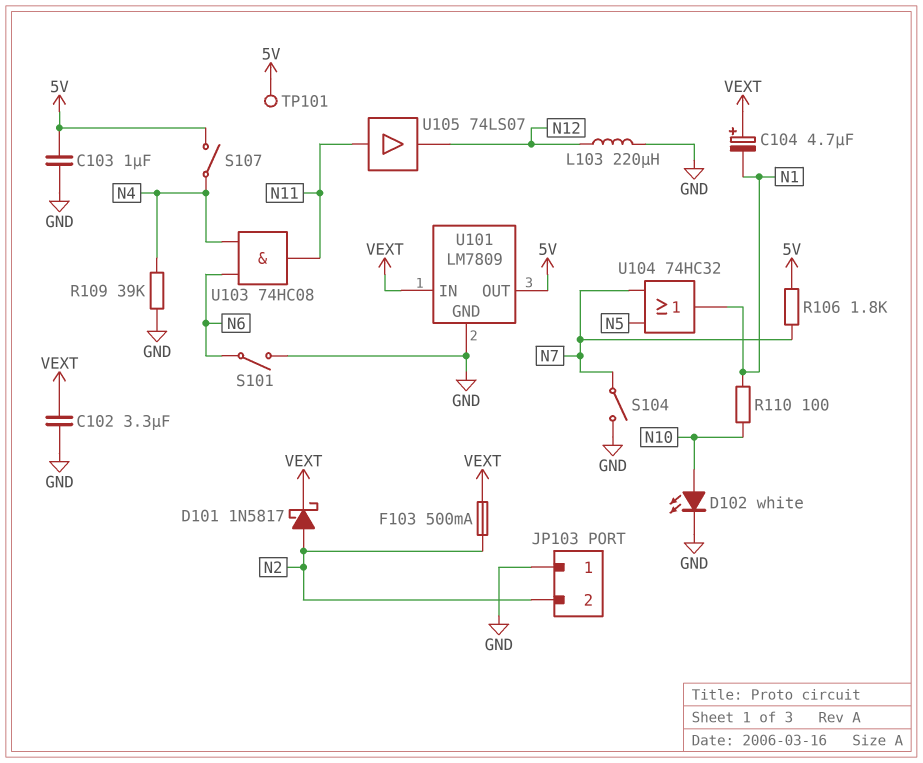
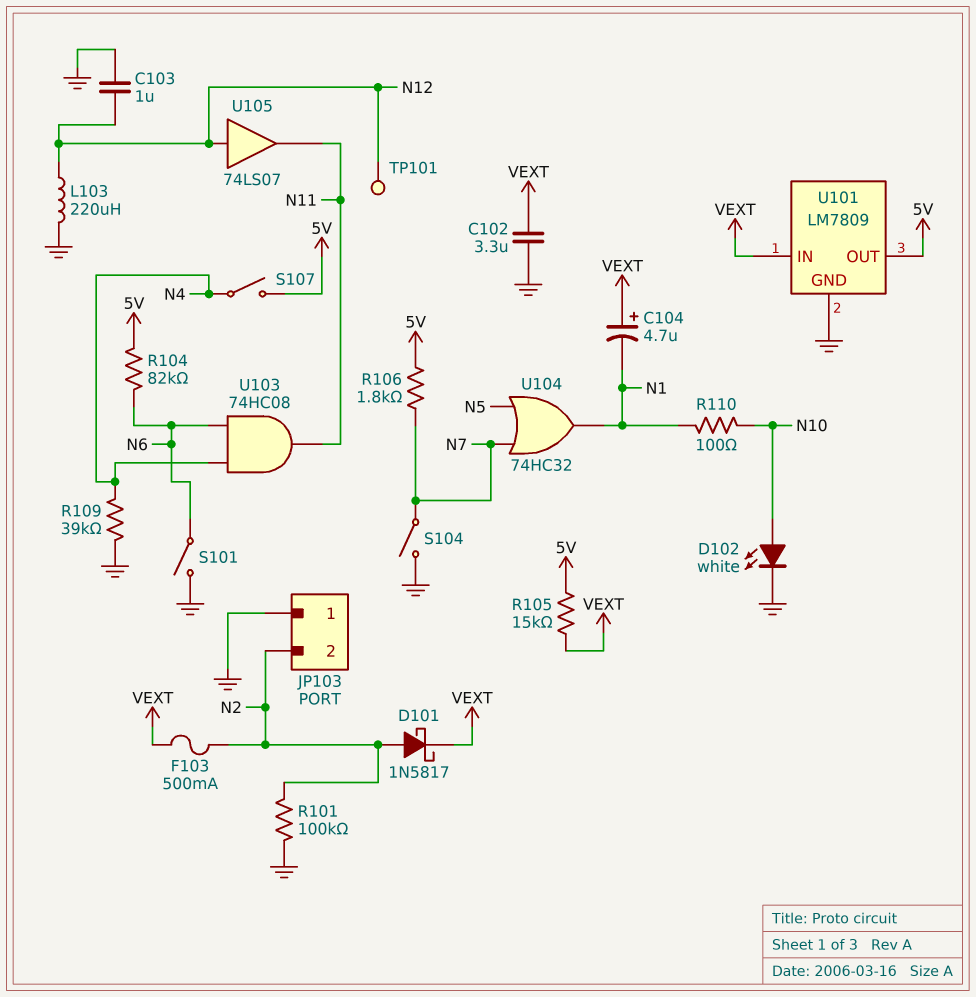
C103: 1uF (5V, GND) -> 1uF (GND, N12)
R101: none -> 100k (GND, N2)
R104: none -> 82k (5V, N6)
R105: none -> 15k (5V, VEXT)
TP101: test point (5V) -> test point (N12)
U105: buffer 74LS07 (in N11, out N12) -> buffer 74LS07 (in N12, out N11)

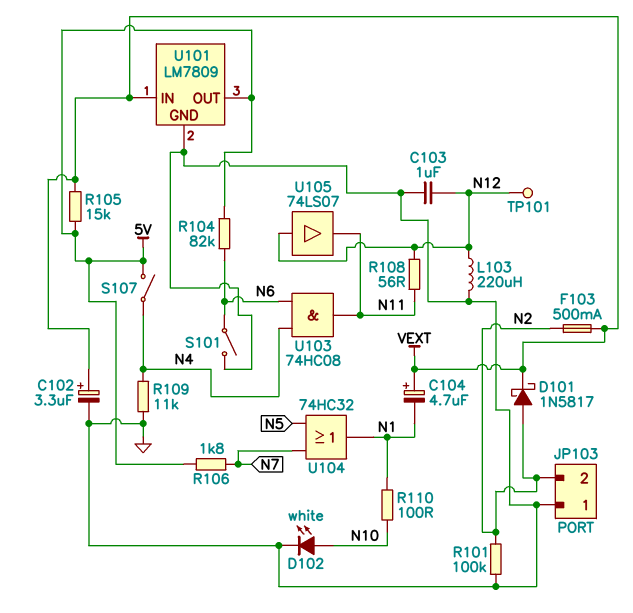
C102: 3.3uF (GND, VEXT) -> 3.3uF (plus VEXT, minus GND)
R108: none -> 56 (N11, N12)
R109: 39k (GND, N4) -> 11k (GND, N4)
S104: switch (GND, N7) -> none

